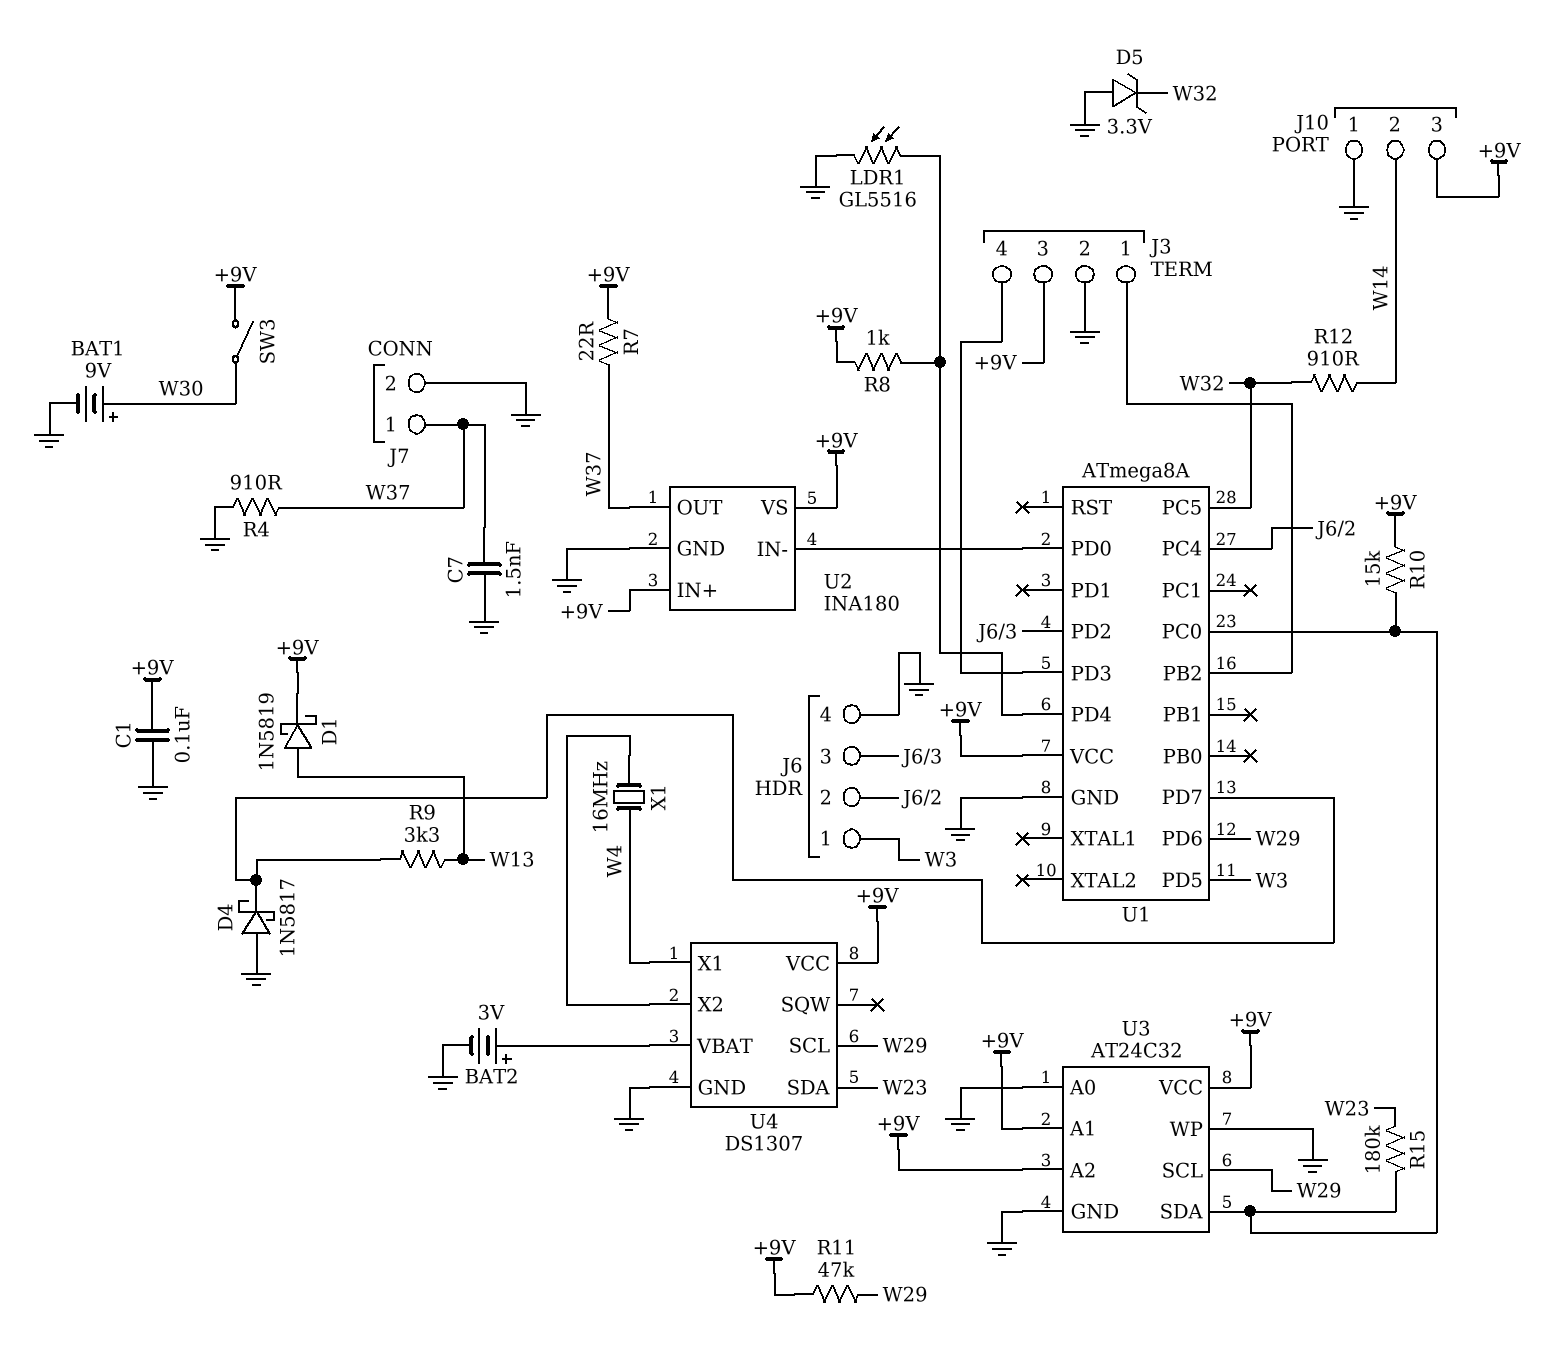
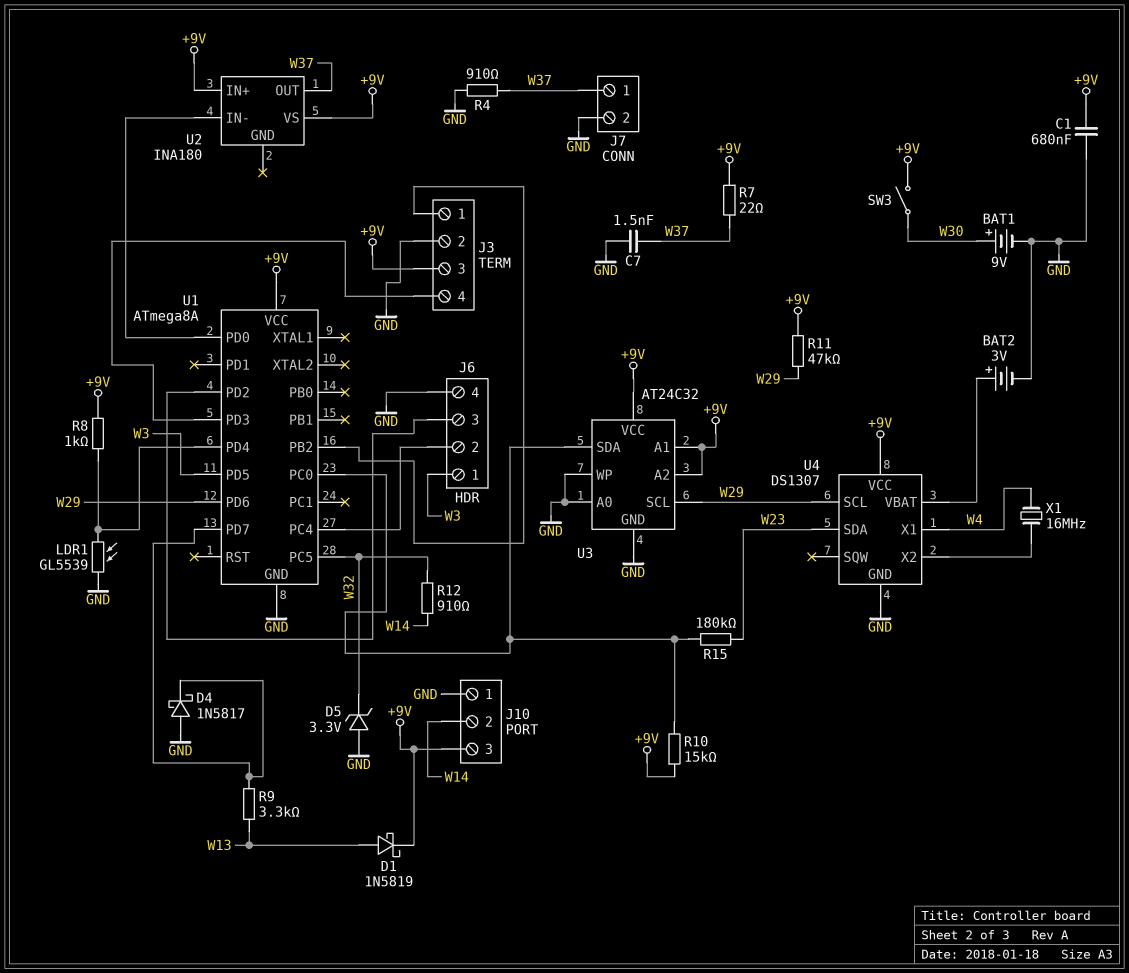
C1: 100nF (+9V, GND) -> 680nF (+9V, GND)
LDR1: GL5516 (GND, U1/PD4) -> GL5539 (GND, U1/PD4)
U2 pin GND: GND -> none

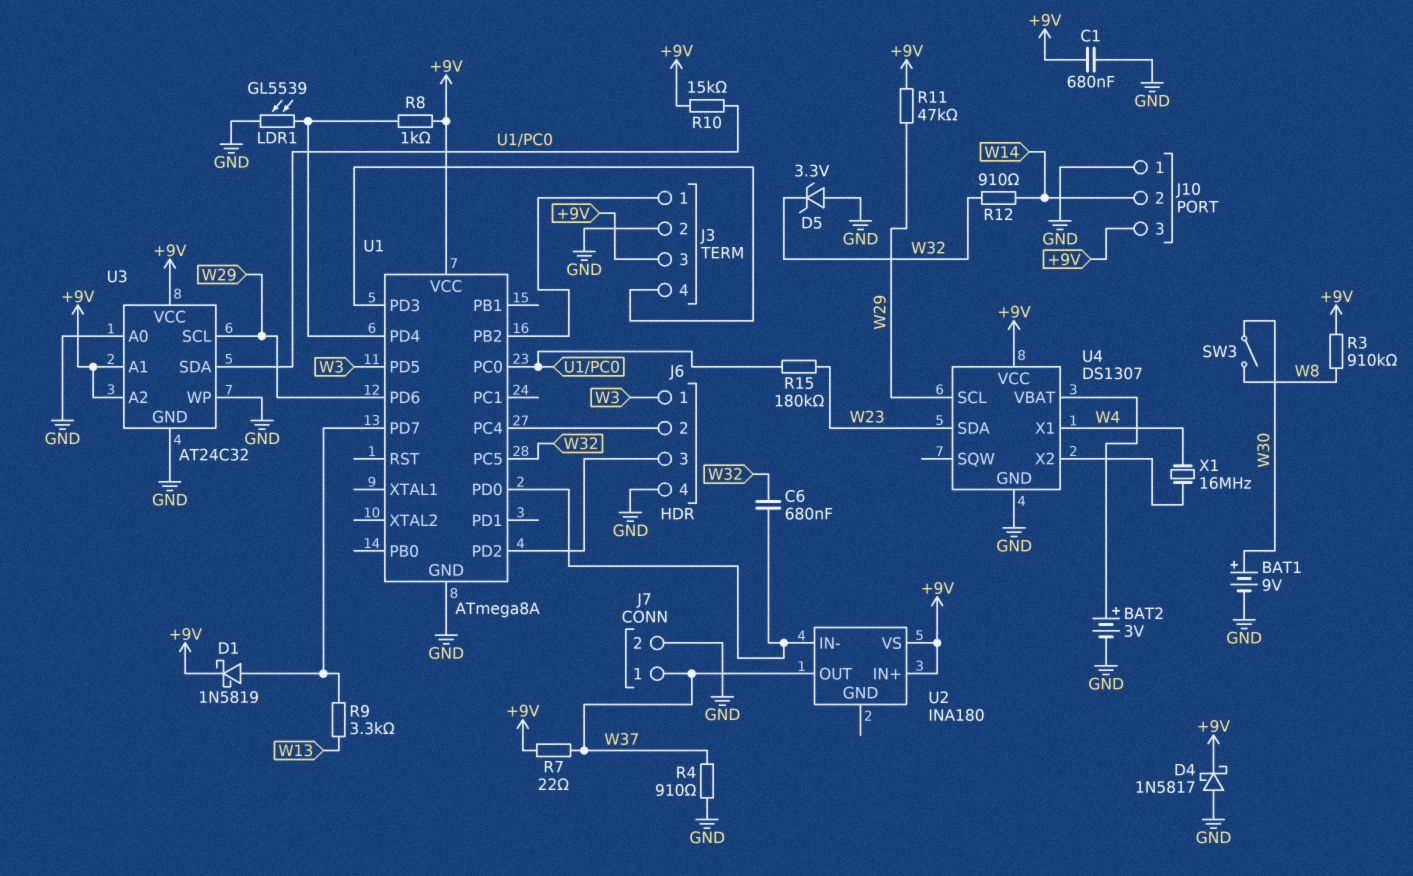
C6: none -> 680nF (U1/PD0, W32)
C7: 1.5nF (GND, W37) -> none
D1: schottky 1N5819 (A W13, K +9V) -> schottky 1N5819 (A U1/PD7, K +9V)
D4: schottky 1N5817 (A GND, K U1/PD7) -> schottky 1N5817 (A GND, K +9V)
R3: none -> 910k (+9V, W8)
SW3: switch (+9V, W30) -> switch (W8, W30)

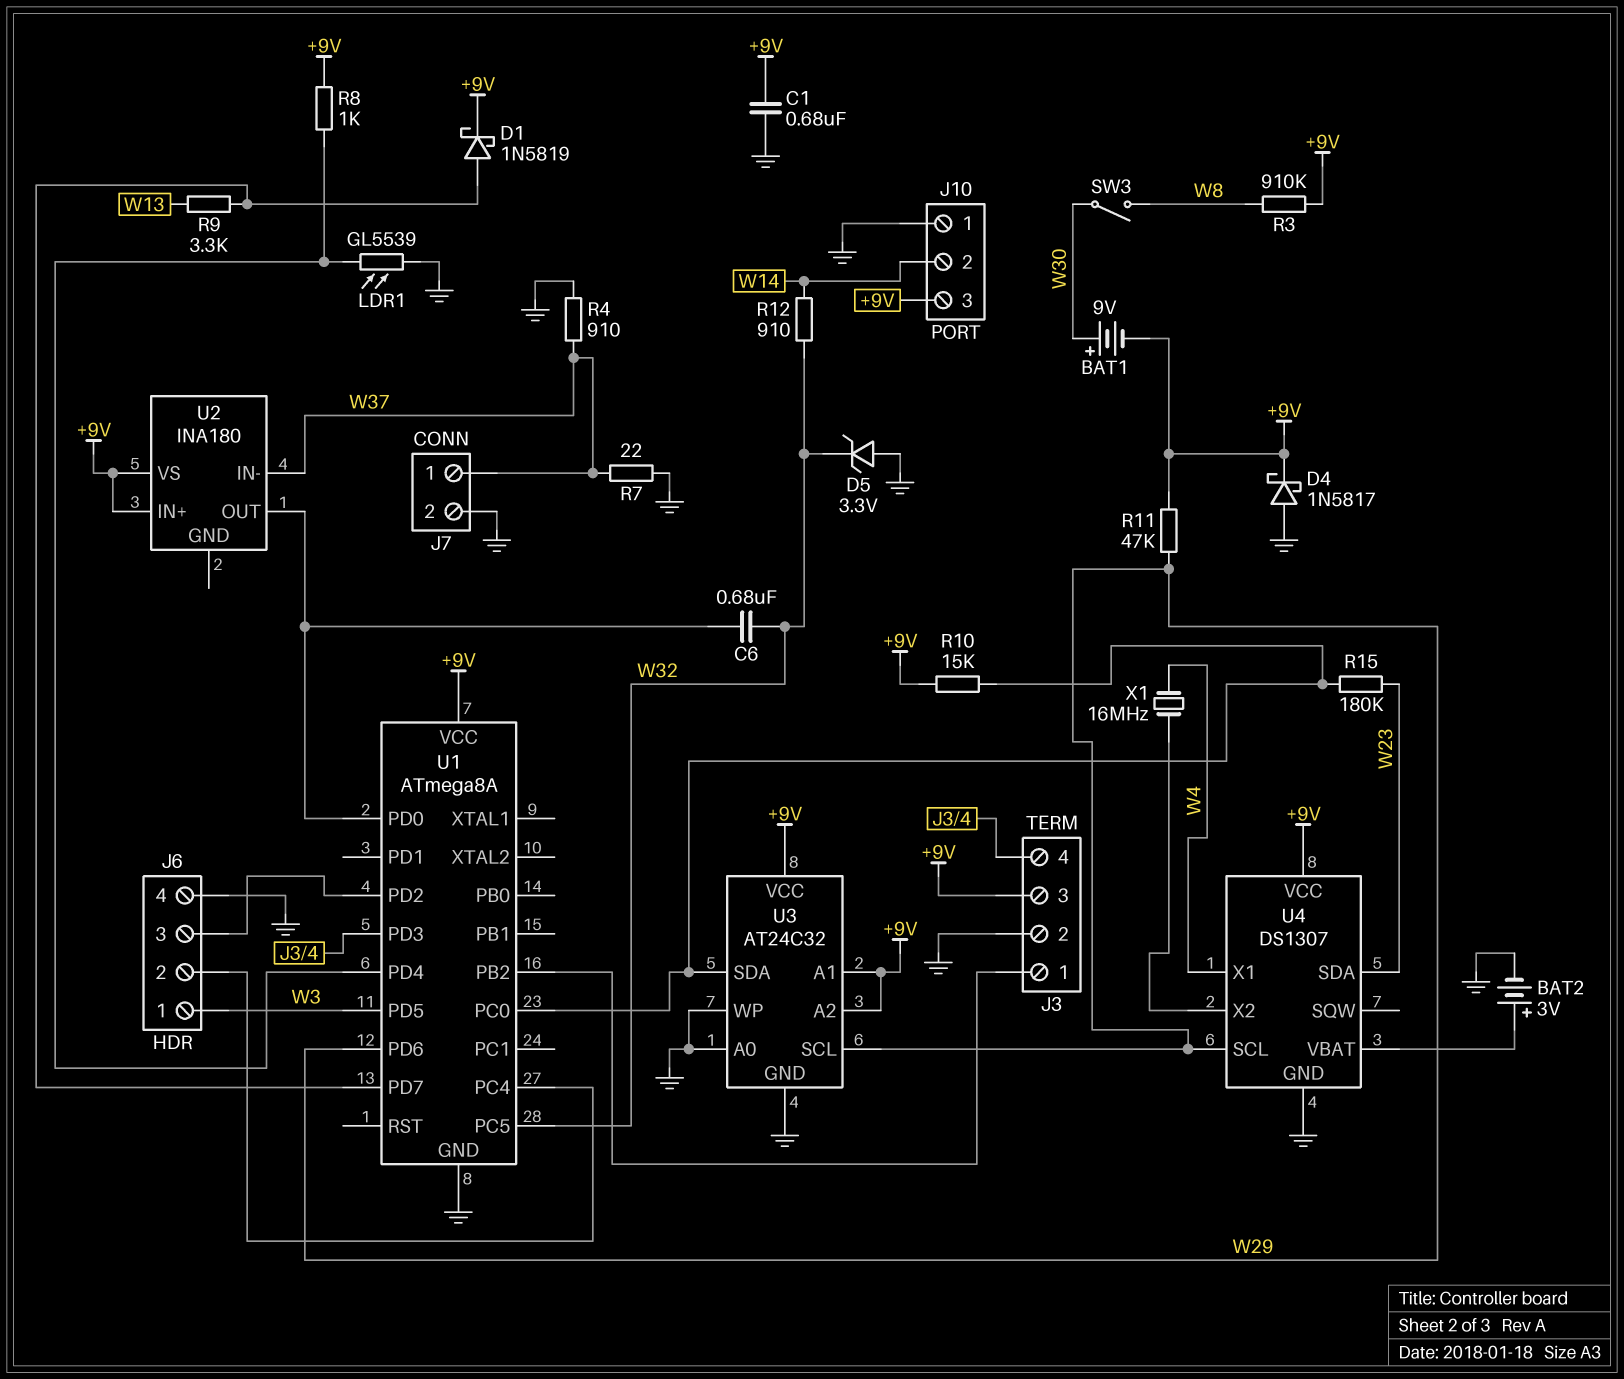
BAT1: 9V (plus W30, minus GND) -> 9V (plus W30, minus +9V)
R7: 22 (+9V, W37) -> 22 (GND, W37)
U2 pin IN-: U1/PD0 -> W37
U2 pin OUT: W37 -> U1/PD0

